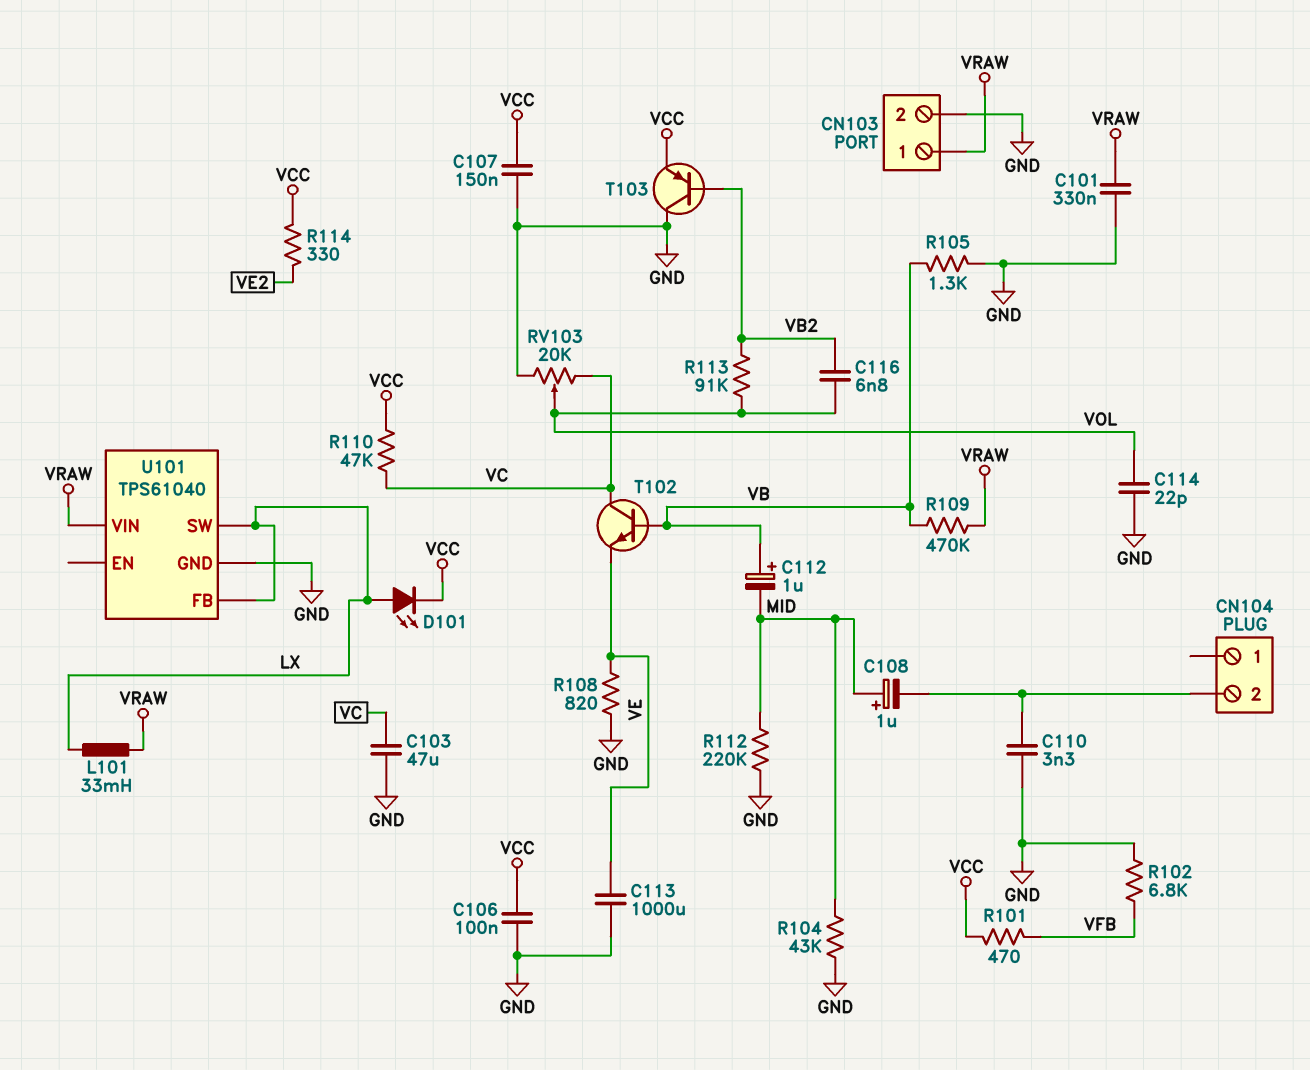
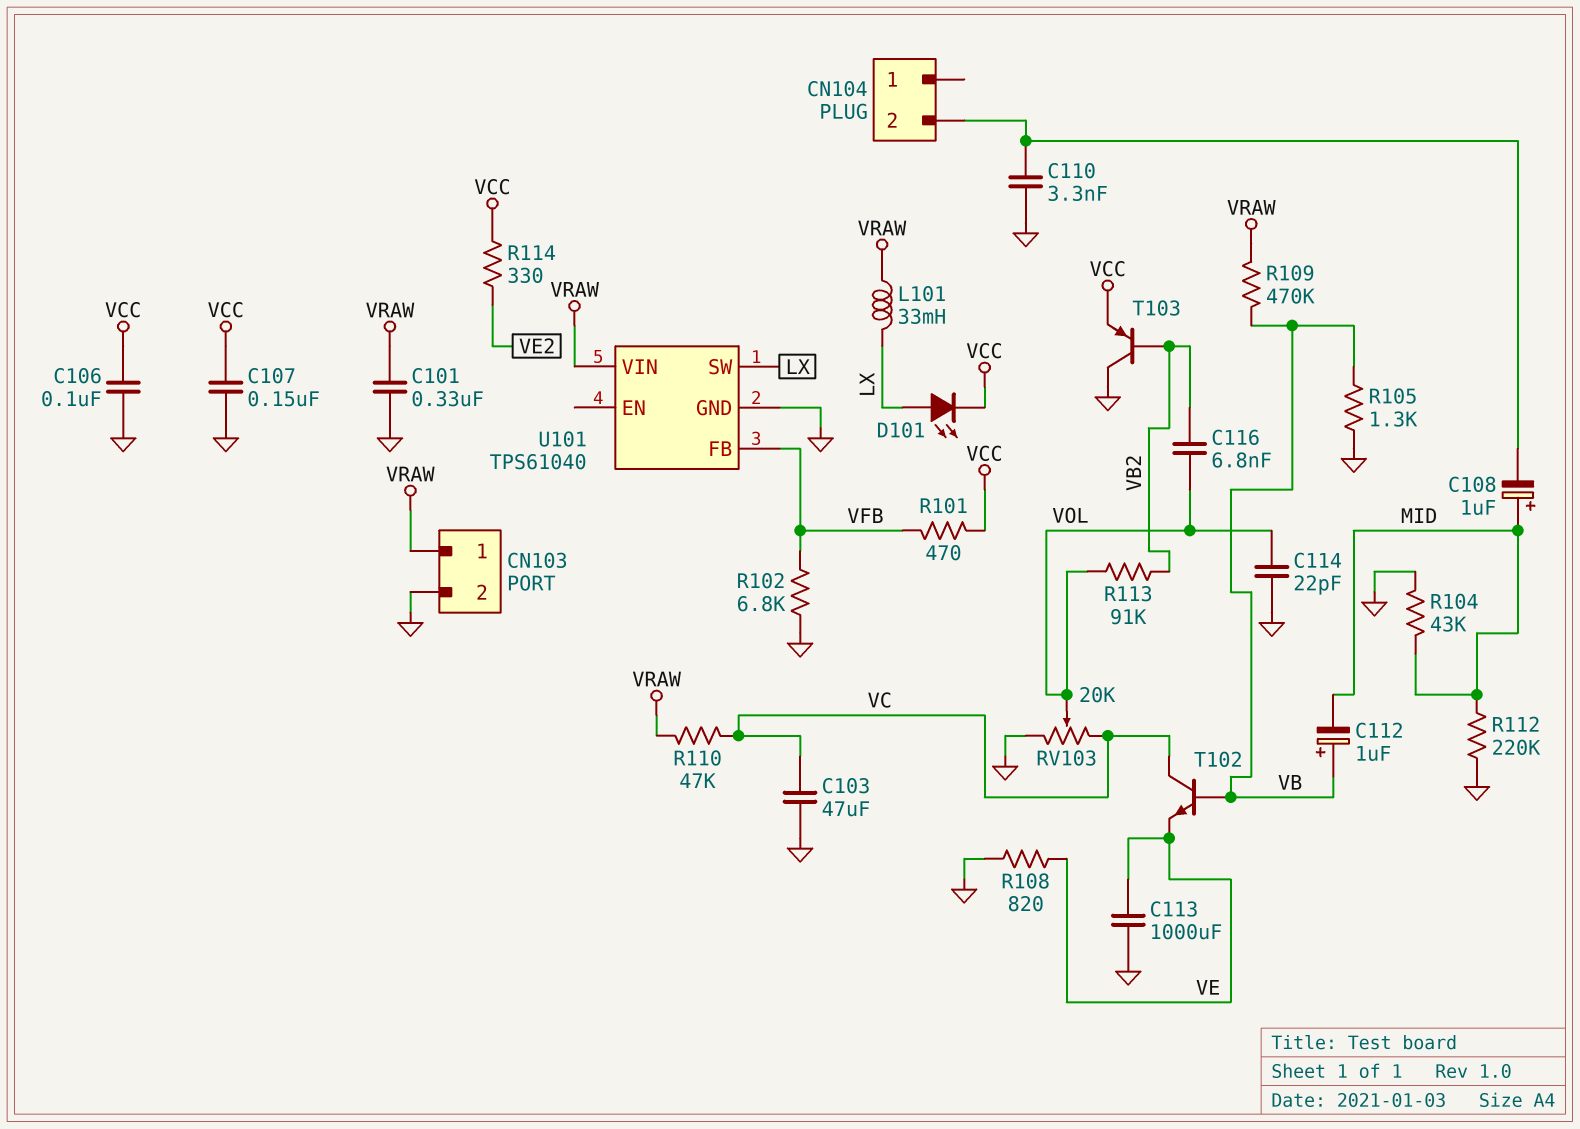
R110: 47k (VC, VCC) -> 47k (VC, VRAW)
U101 pin FB: LX -> VFB

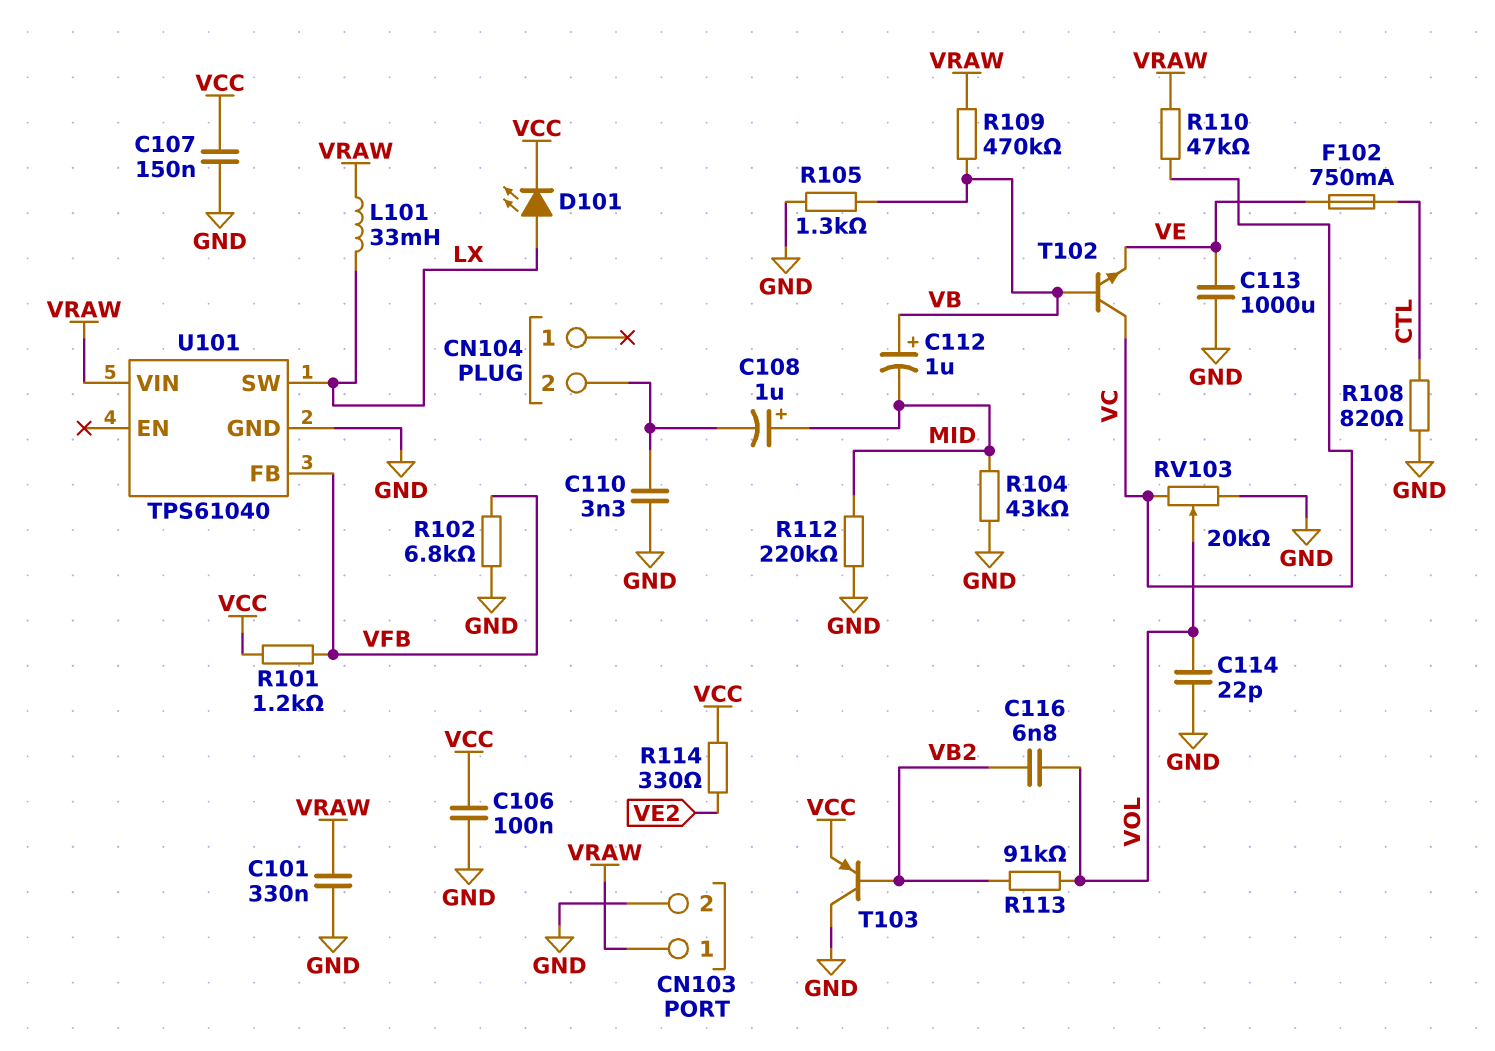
C103: 47uF (GND, VC) -> none
F102: none -> 750mA (CTL, VE)
R101: 470 (VCC, VFB) -> 1.2k (VCC, VFB)
R108: 820 (GND, VE) -> 820 (CTL, GND)

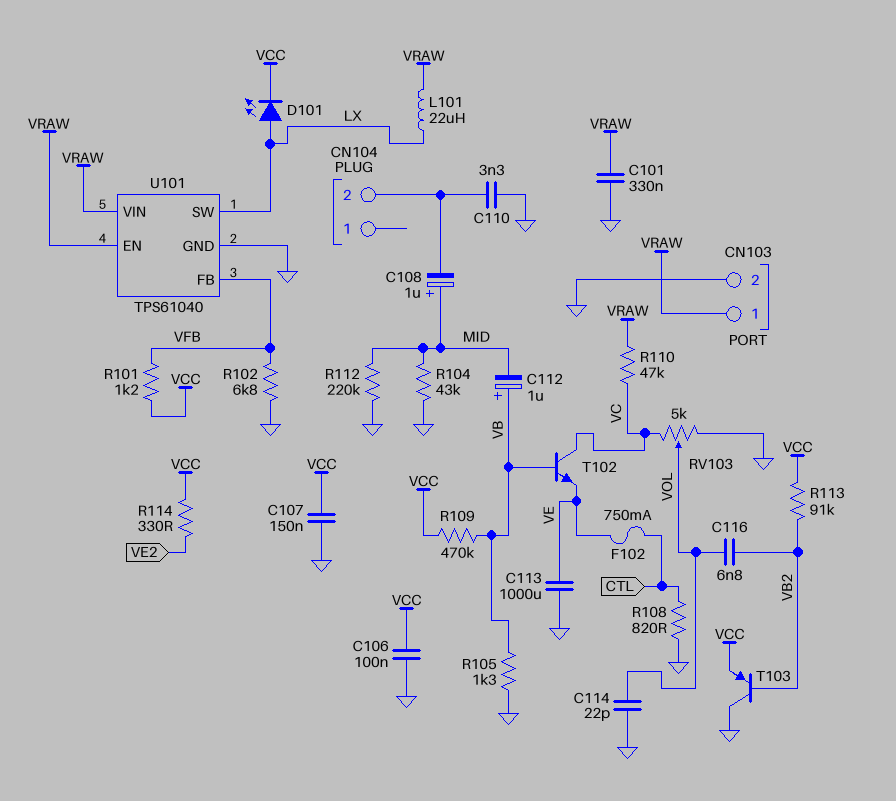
L101: 33mH (LX, VRAW) -> 22uH (LX, VRAW)
R109: 470k (VB, VRAW) -> 470k (VB, VCC)
R113: 91k (VB2, VOL) -> 91k (VB2, VCC)
RV103: 20k (GND, VC, wiper VOL) -> 5k (GND, VC, wiper VOL)
U101 pin EN: none -> VRAW

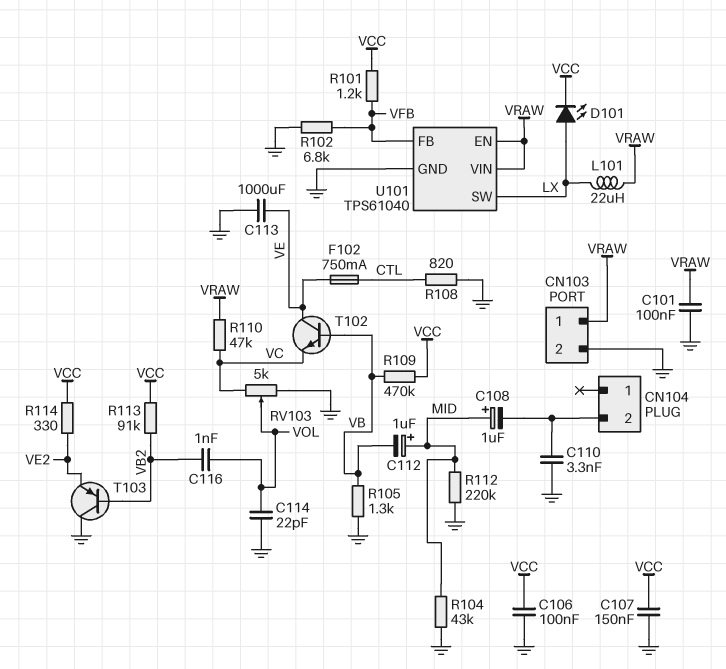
C101: 330nF (GND, VRAW) -> 100nF (GND, VRAW)
C112: 1uF (plus VB, minus MID) -> 1uF (plus MID, minus VB)
C116: 6.8nF (VB2, VOL) -> 1nF (VB2, VOL)
T102: NPN (B VB, C VC, E VE) -> NPN (B VB, C VE, E VC)
T103: PNP (B VB2, C GND, E VCC) -> PNP (B VB2, C GND, E VE2)

